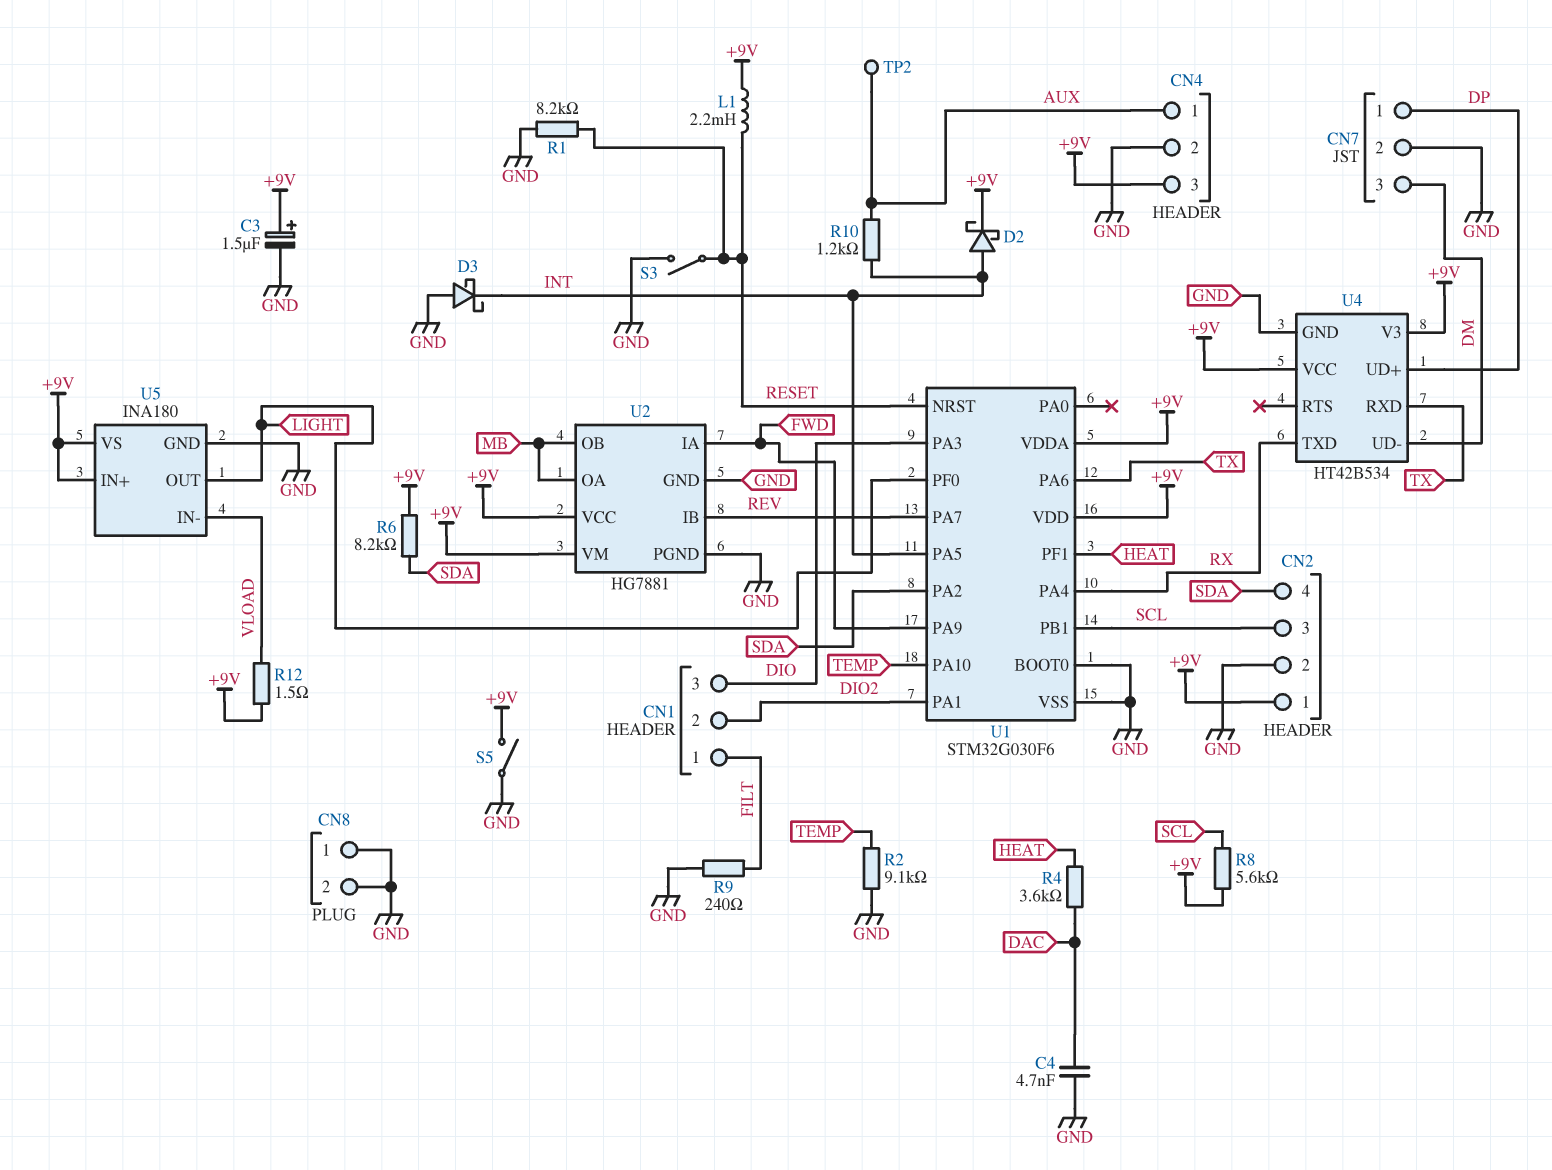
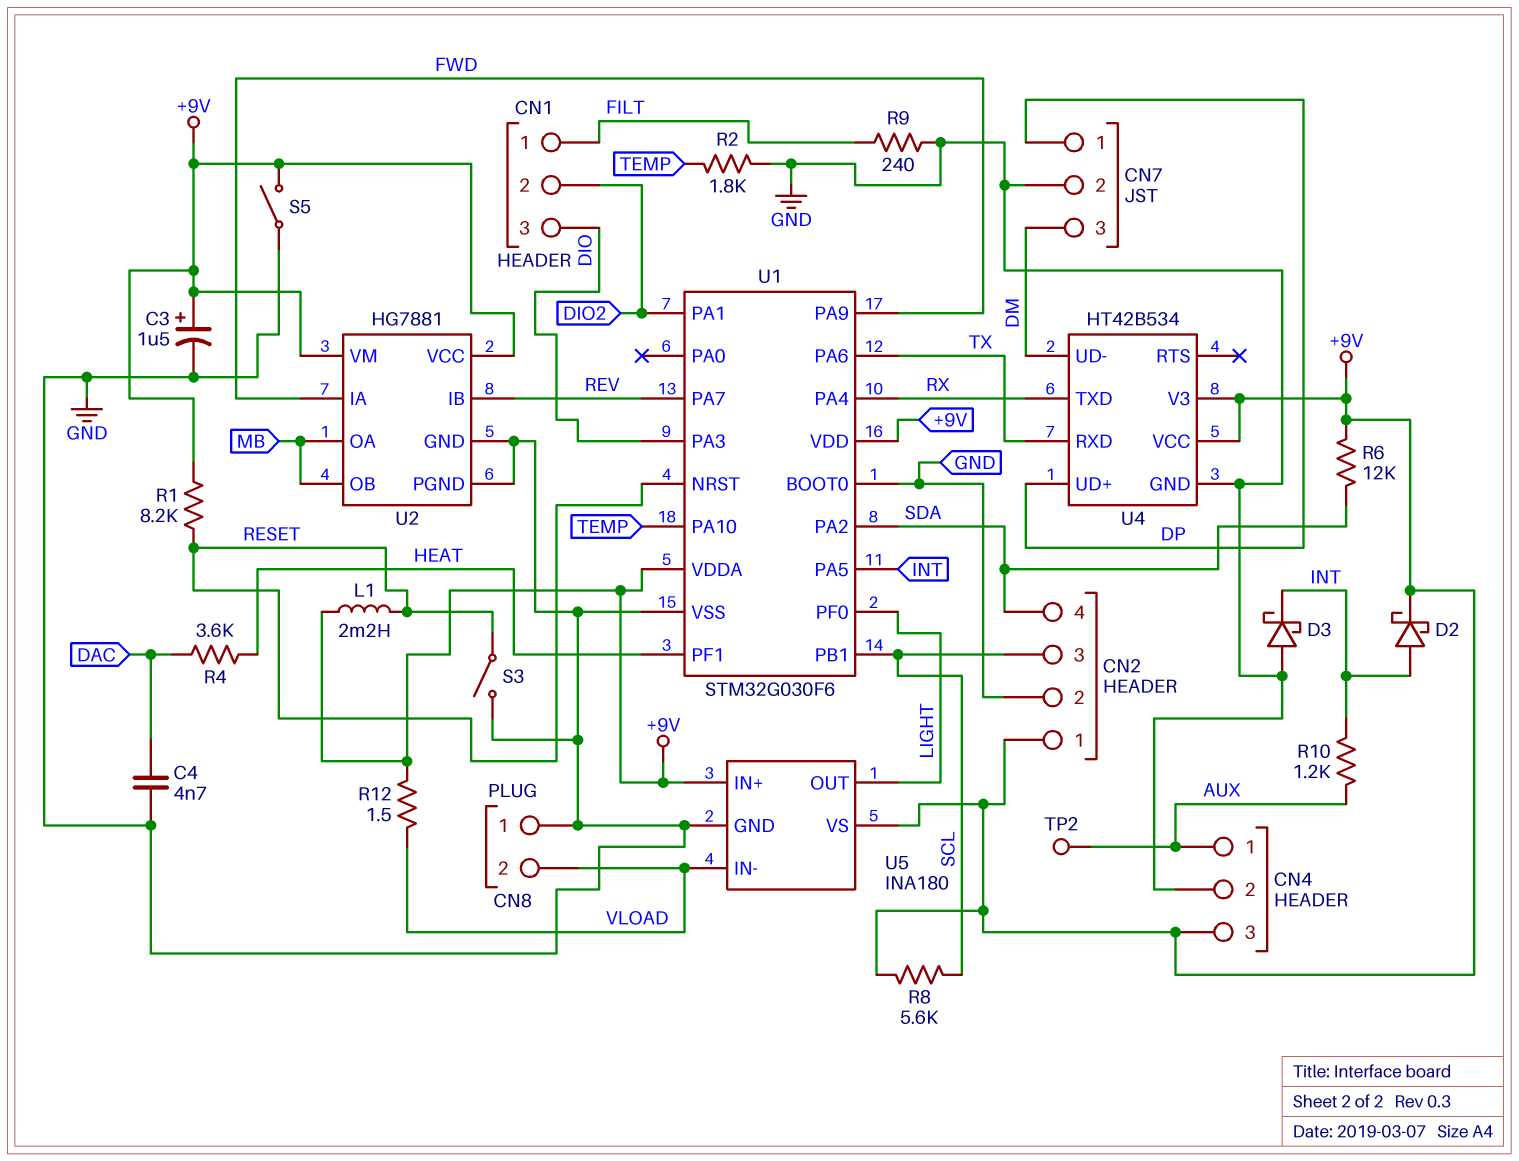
CN8 pin 2: GND -> VLOAD
R1: 8.2k (GND, RESET) -> 8.2k (+9V, RESET)
R2: 9.1k (GND, TEMP) -> 1.8k (GND, TEMP)
R6: 8.2k (+9V, SDA) -> 12k (+9V, SDA)

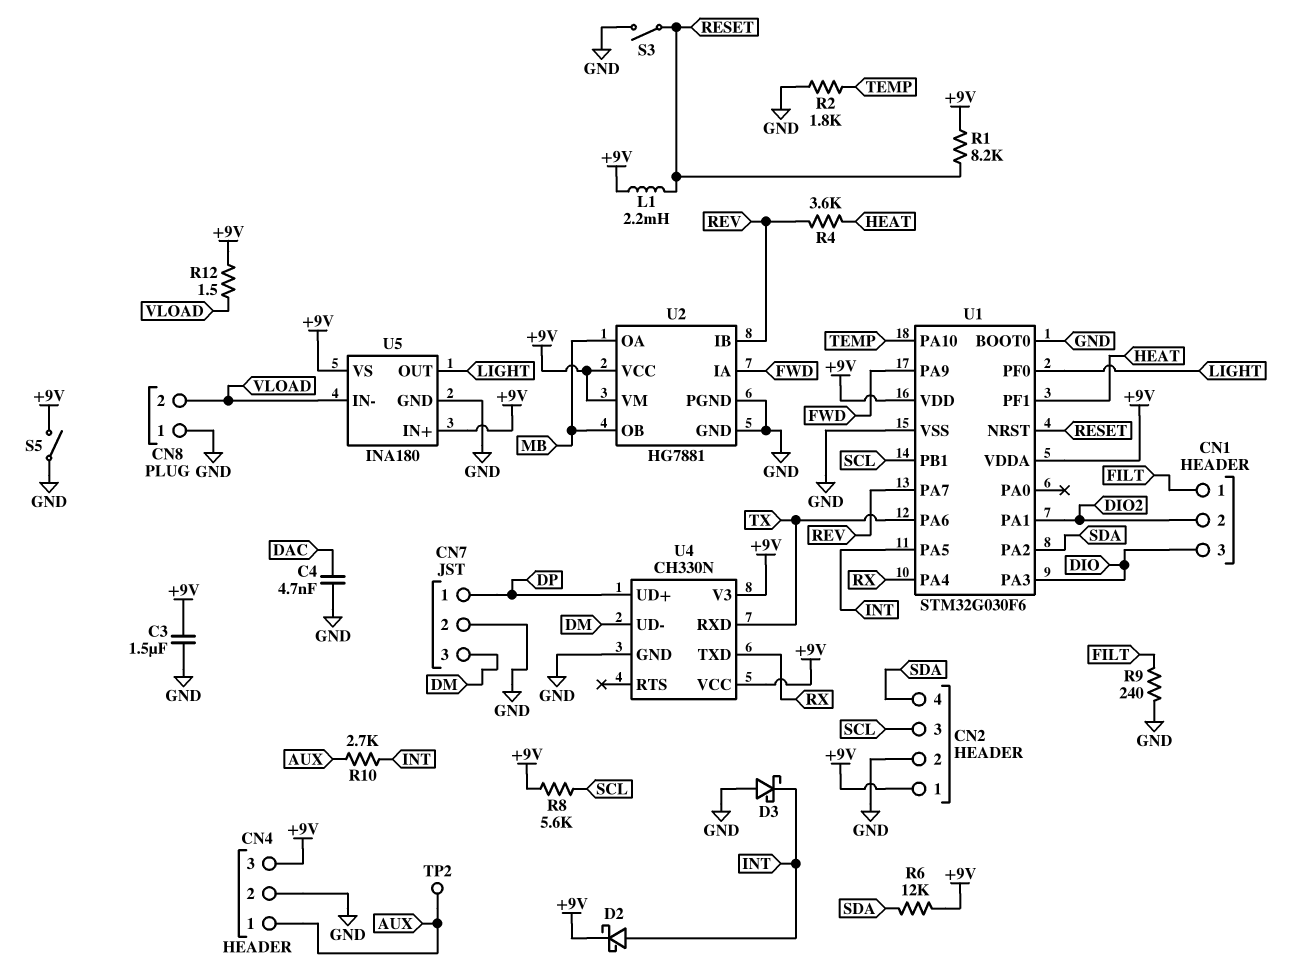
C3: 1.5uF (plus +9V, minus GND) -> 1.5uF (+9V, GND)
R4: 3.6k (DAC, HEAT) -> 3.6k (HEAT, REV)
R10: 1.2k (AUX, INT) -> 2.7k (AUX, INT)
U4: HT42B534 -> CH330N

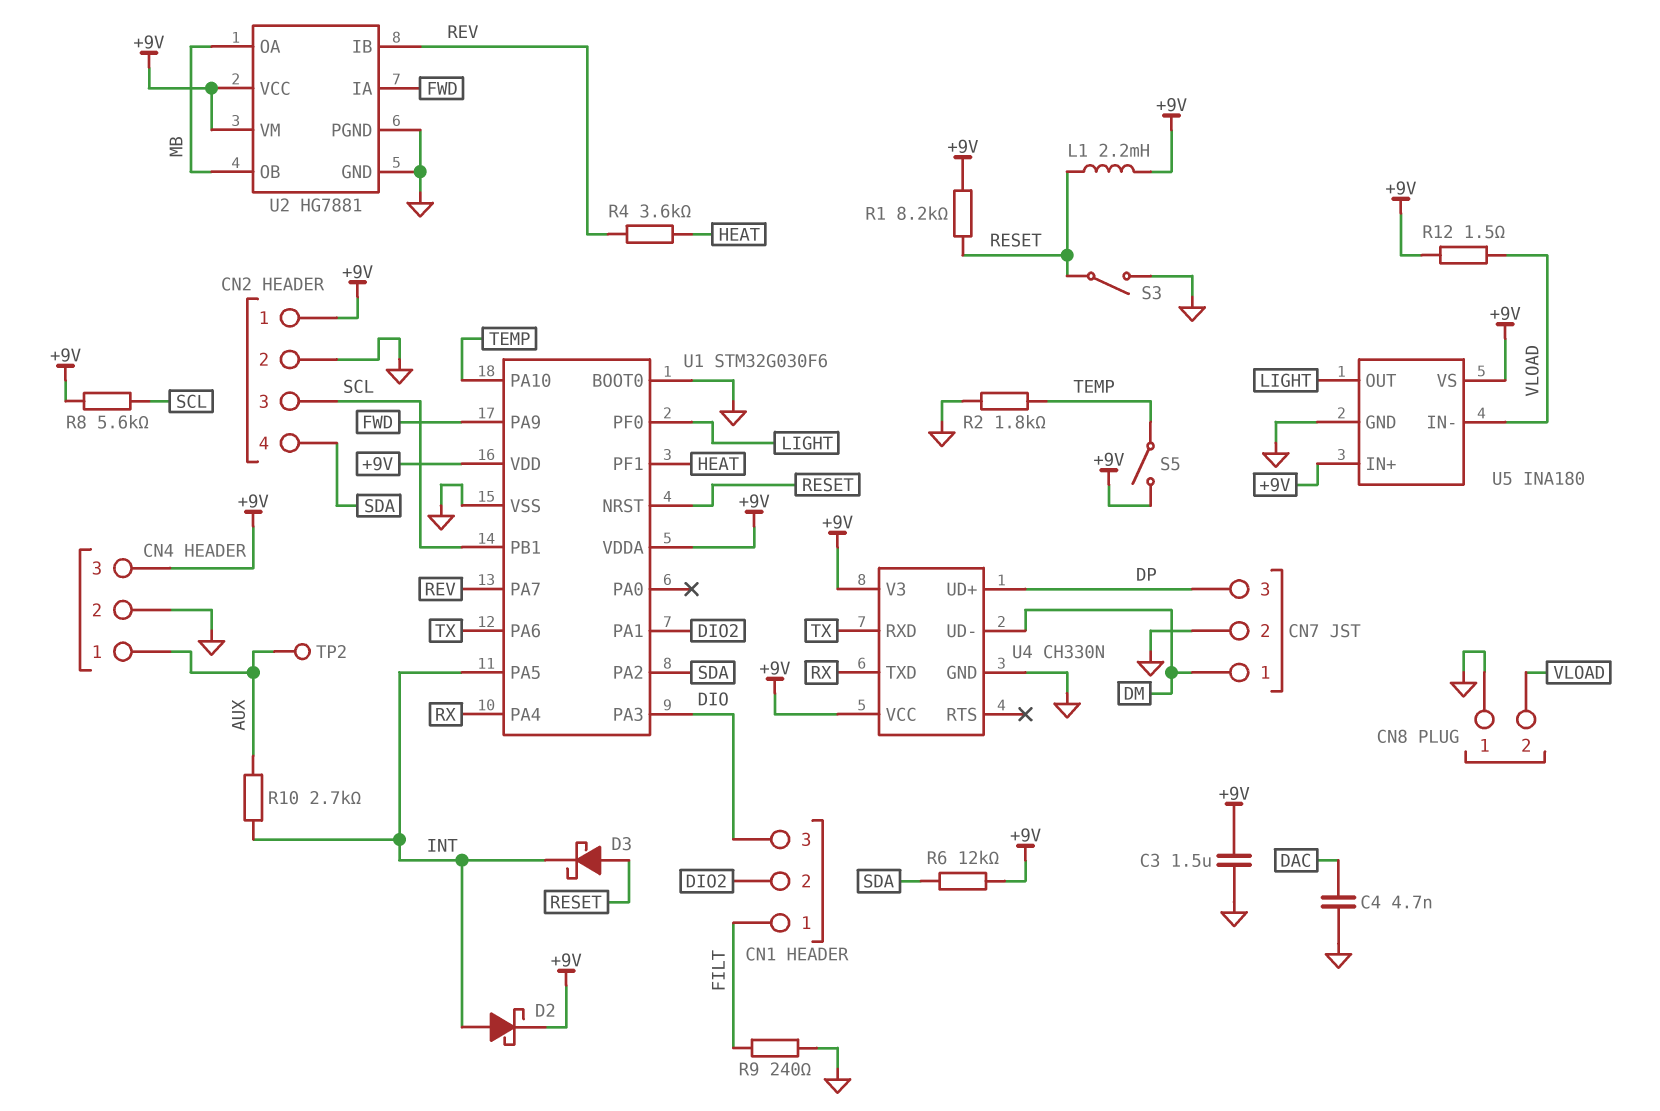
CN7 pin 1: DP -> DM
CN7 pin 3: DM -> DP
D3: schottky (A GND, K INT) -> schottky (A RESET, K INT)
S5: switch (+9V, GND) -> switch (+9V, TEMP)

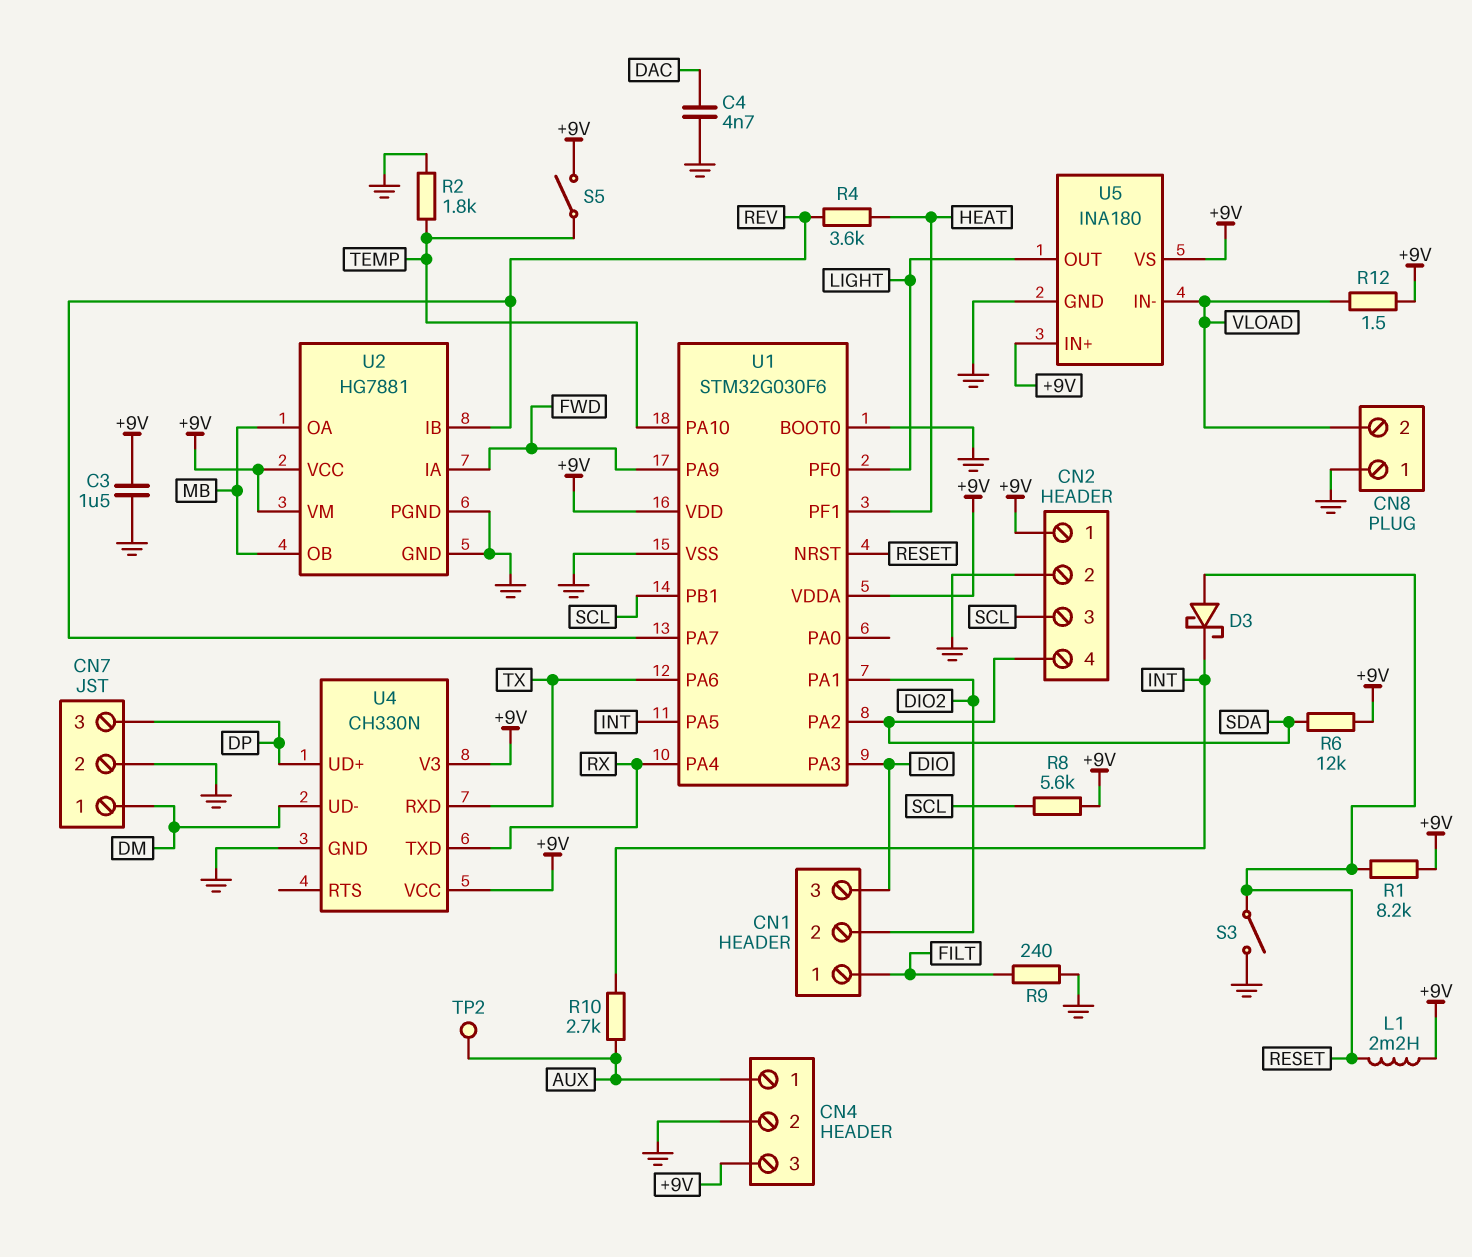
D2: schottky (A INT, K +9V) -> none

